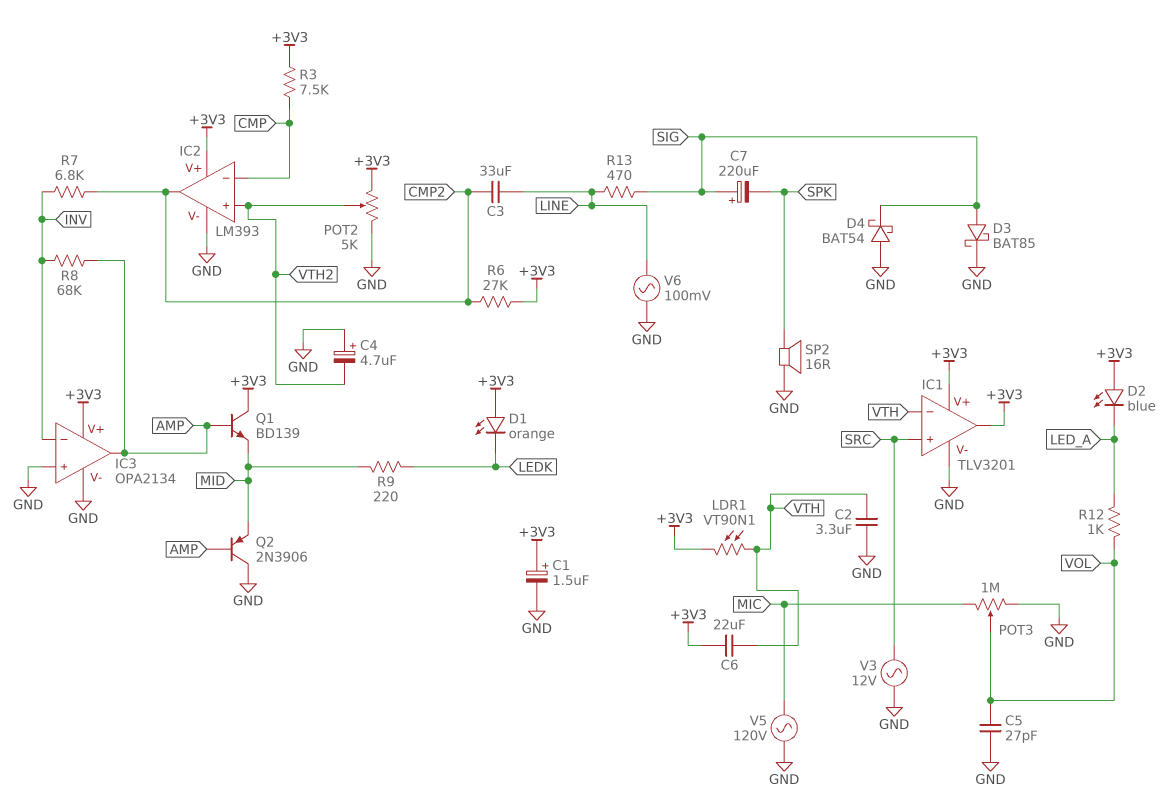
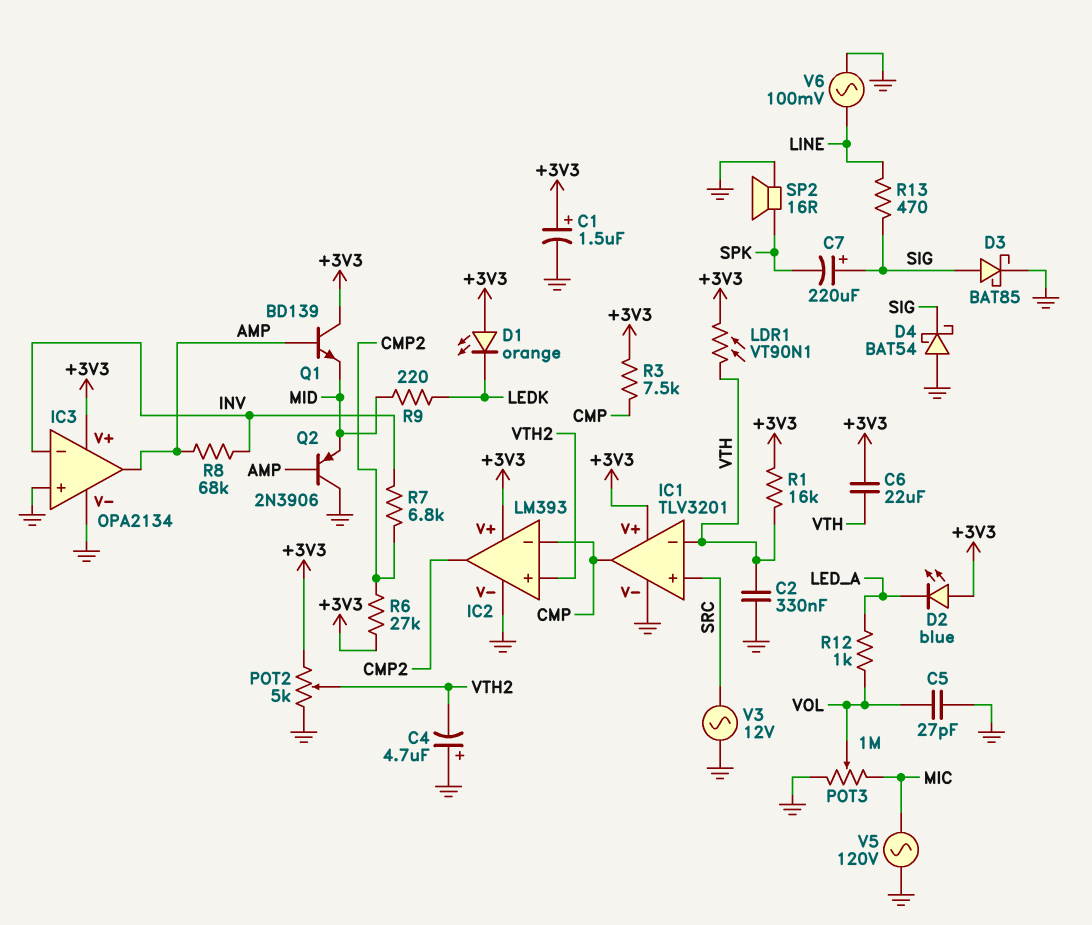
C2: 3.3uF (GND, VTH) -> 330nF (GND, VTH)
C3: 33uF (CMP2, LINE) -> none
IC1 pin out: +3V3 -> CMP
R1: none -> 16k (+3V3, VTH)

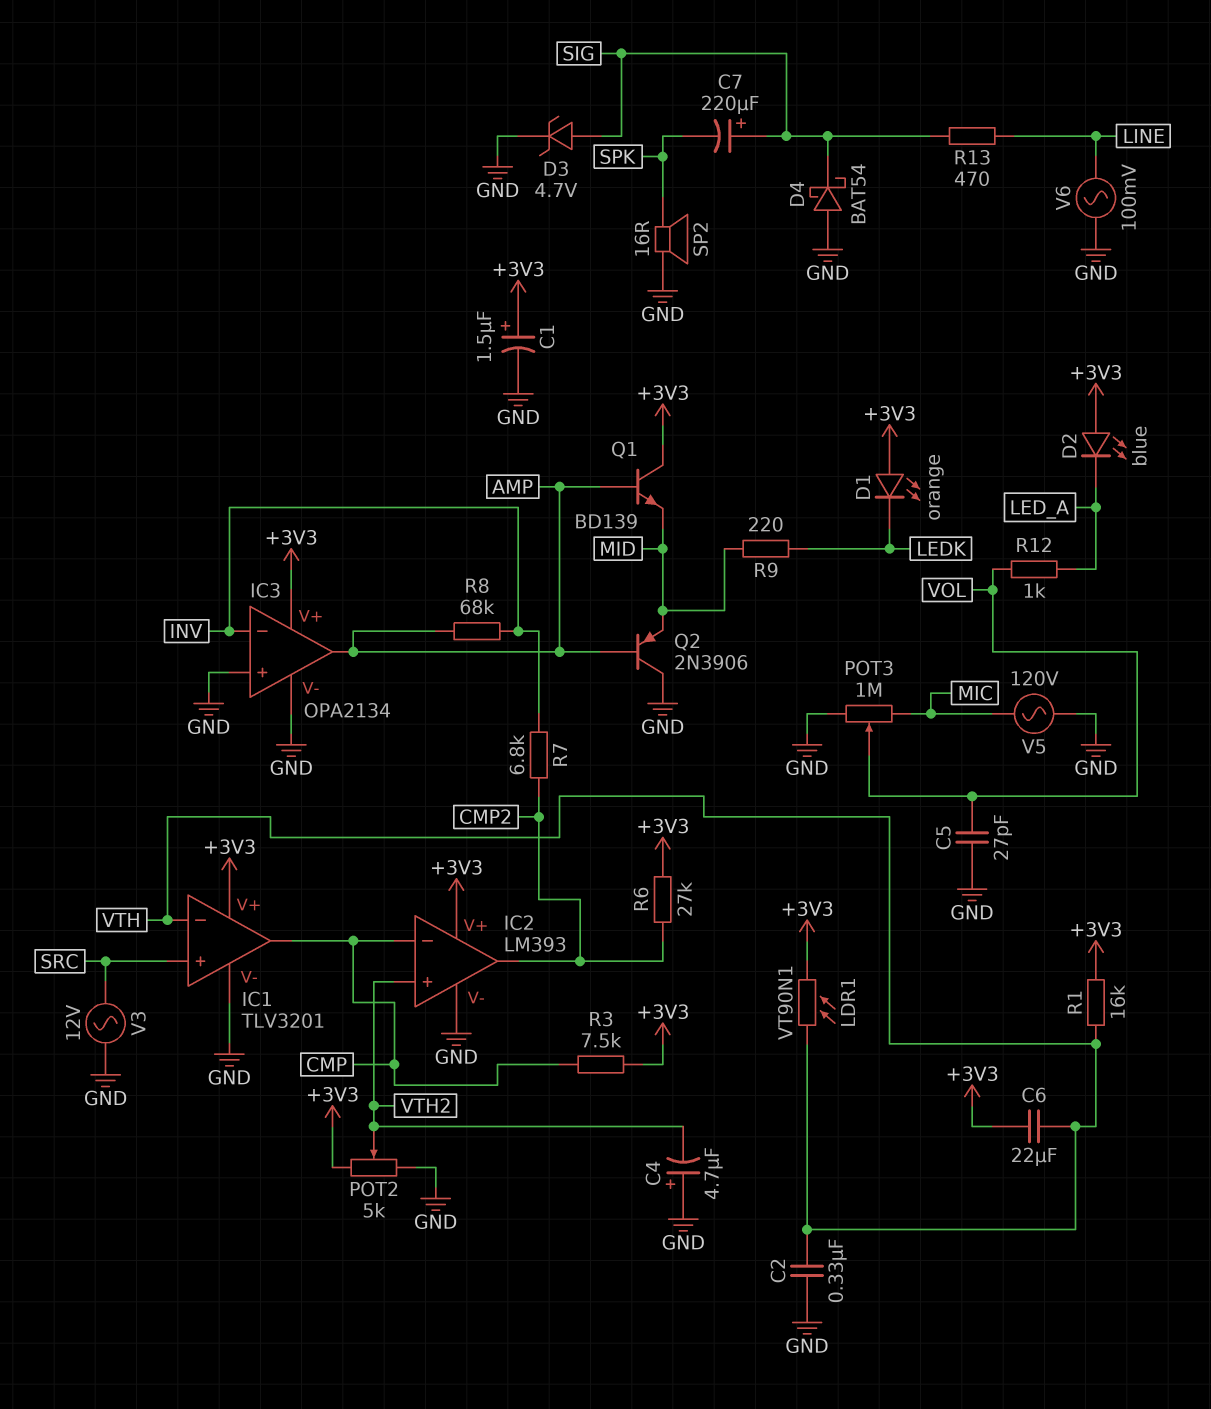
D3: schottky BAT85 (A SIG, K GND) -> zener 4.7V (A SIG, K GND)

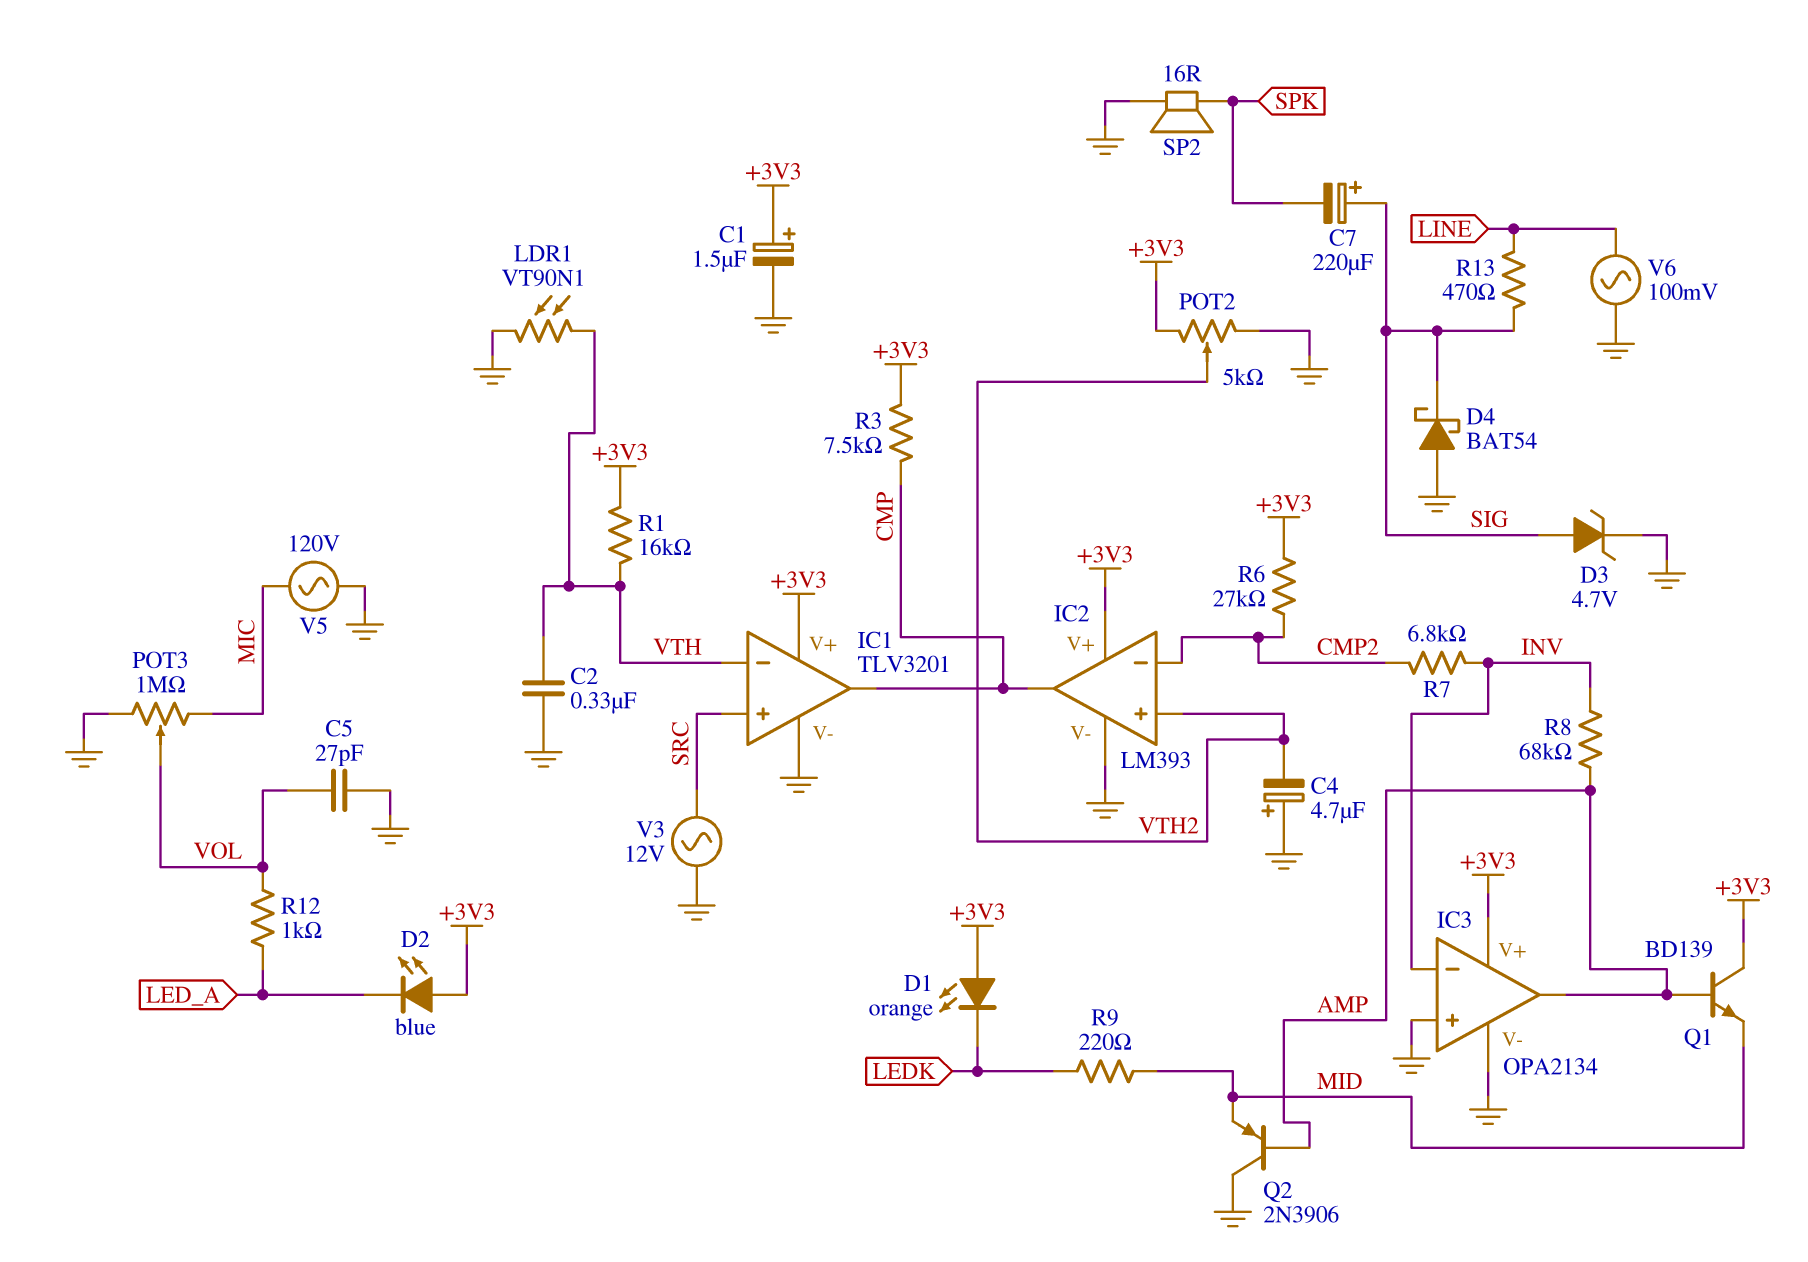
C6: 22uF (+3V3, VTH) -> none
IC2 pin in-: CMP -> CMP2
IC2 pin out: CMP2 -> CMP
LDR1: VT90N1 (+3V3, VTH) -> VT90N1 (GND, VTH)

